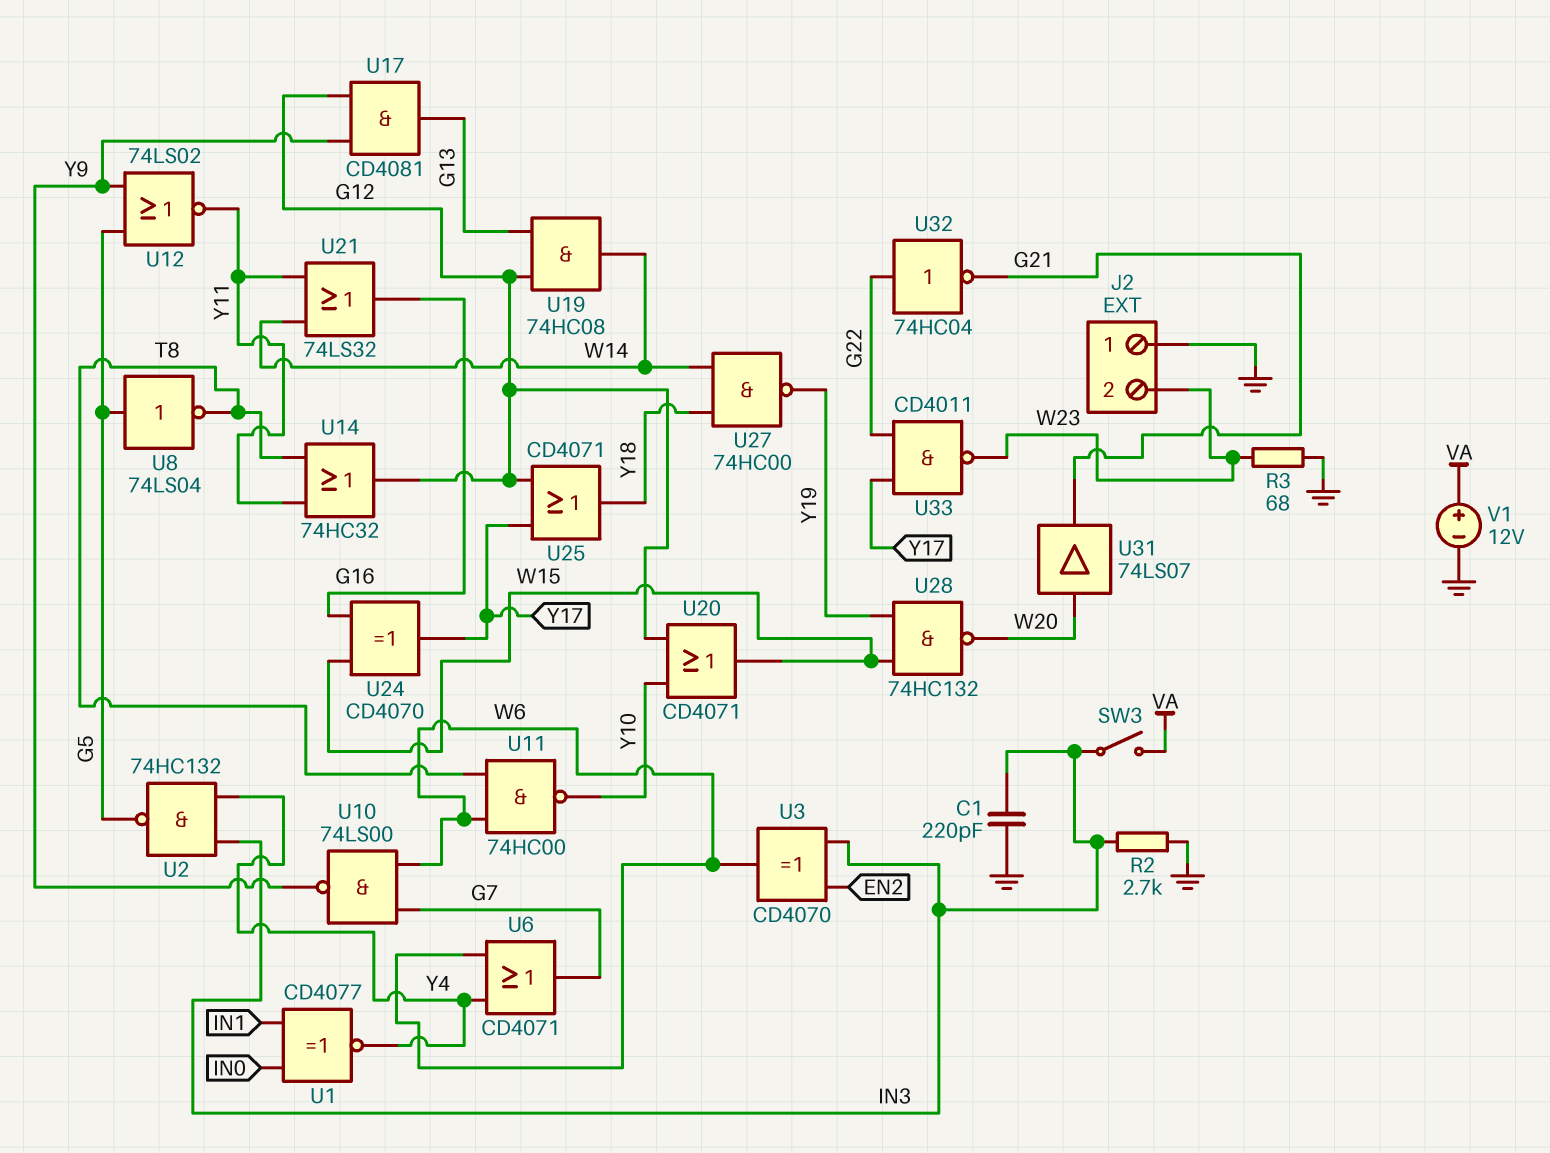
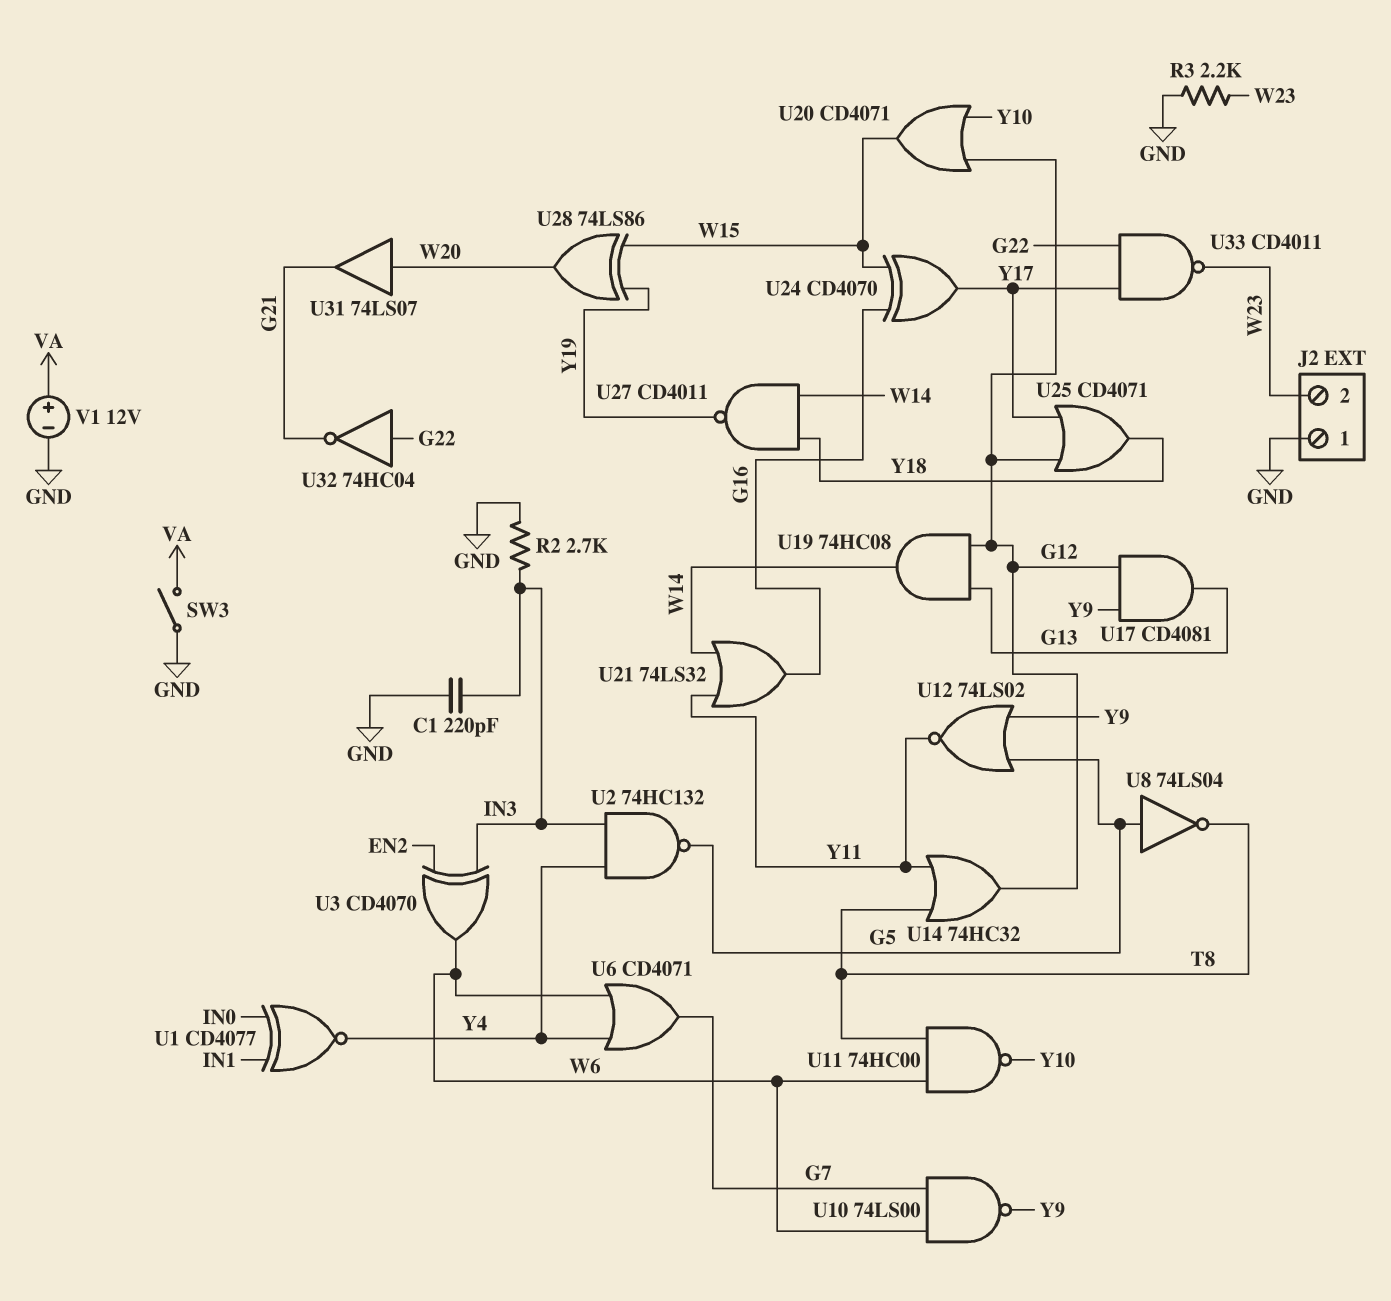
R3: 68 (GND, W23) -> 2.2k (GND, W23)
SW3: switch (IN3, VA) -> switch (GND, VA)
U27: NAND 74HC00 (in W14, in Y18, out Y19) -> NAND CD4011 (in W14, in Y18, out Y19)
U28: NAND 74HC132 (in W15, in Y19, out W20) -> XOR 74LS86 (in W15, in Y19, out W20)

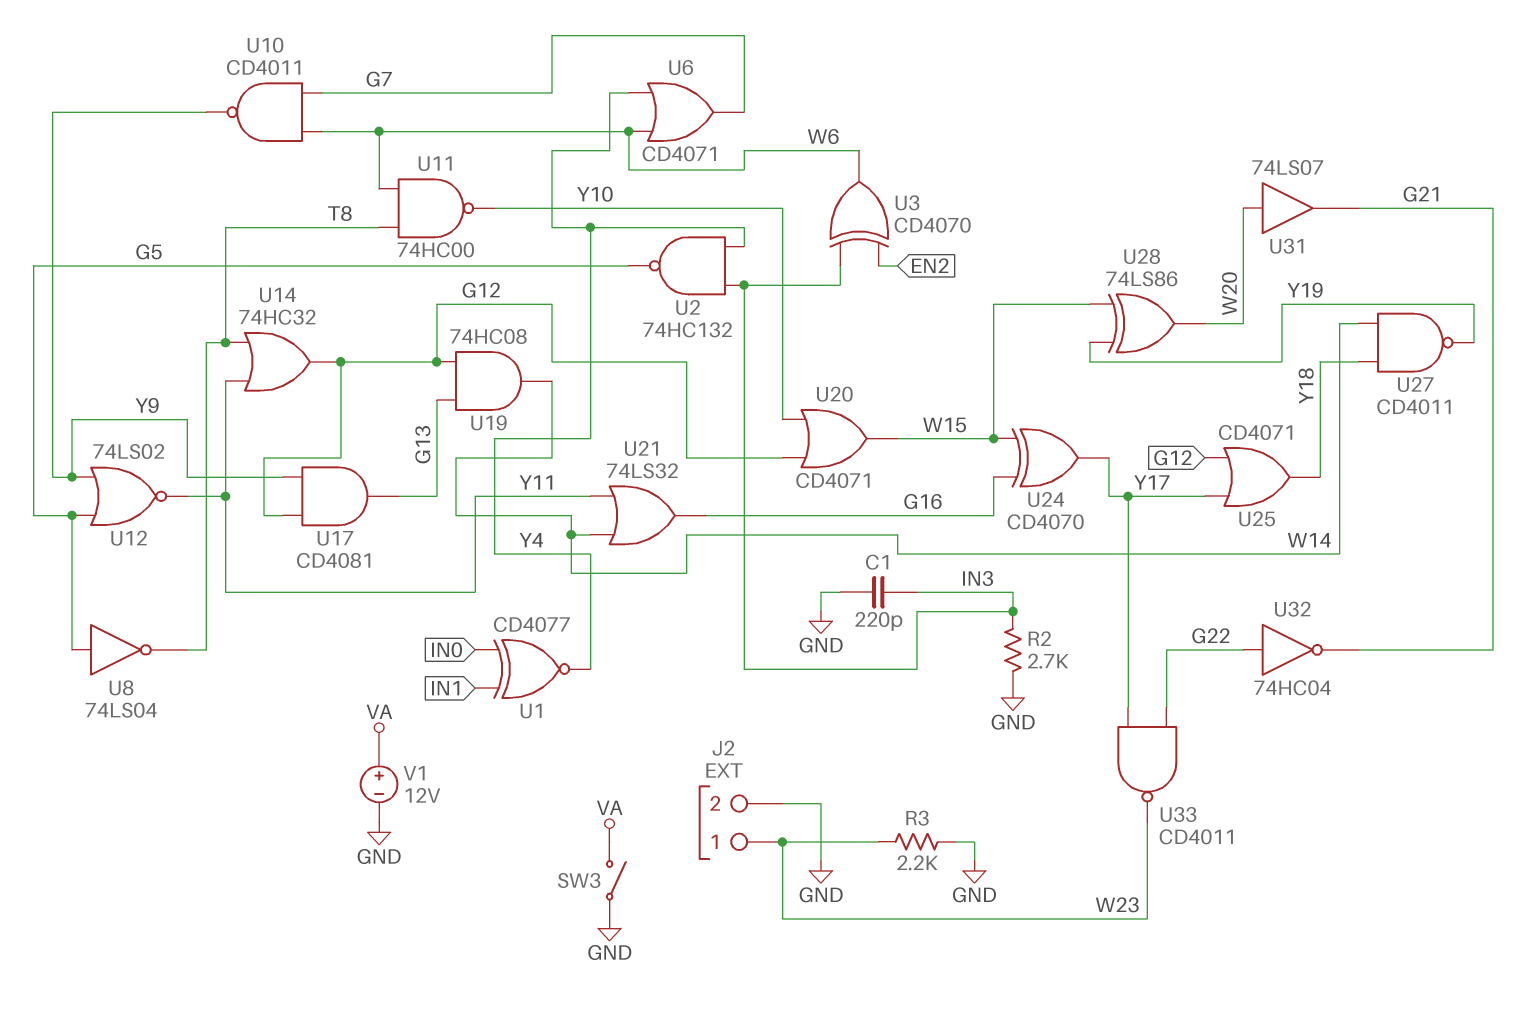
J2 pin 1: GND -> W23
J2 pin 2: W23 -> GND
U10: NAND 74LS00 (in G7, in W6, out Y9) -> NAND CD4011 (in G7, in W6, out Y9)

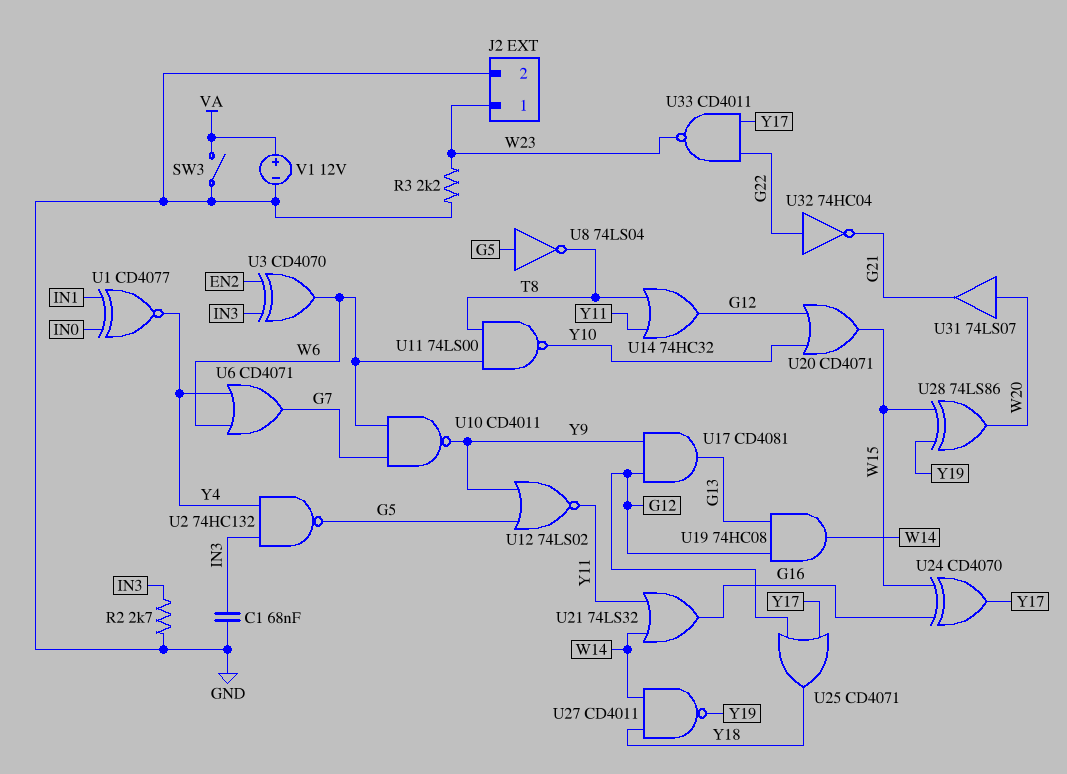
C1: 220pF (GND, IN3) -> 68nF (GND, IN3)
U11: NAND 74HC00 (in T8, in W6, out Y10) -> NAND 74LS00 (in T8, in W6, out Y10)

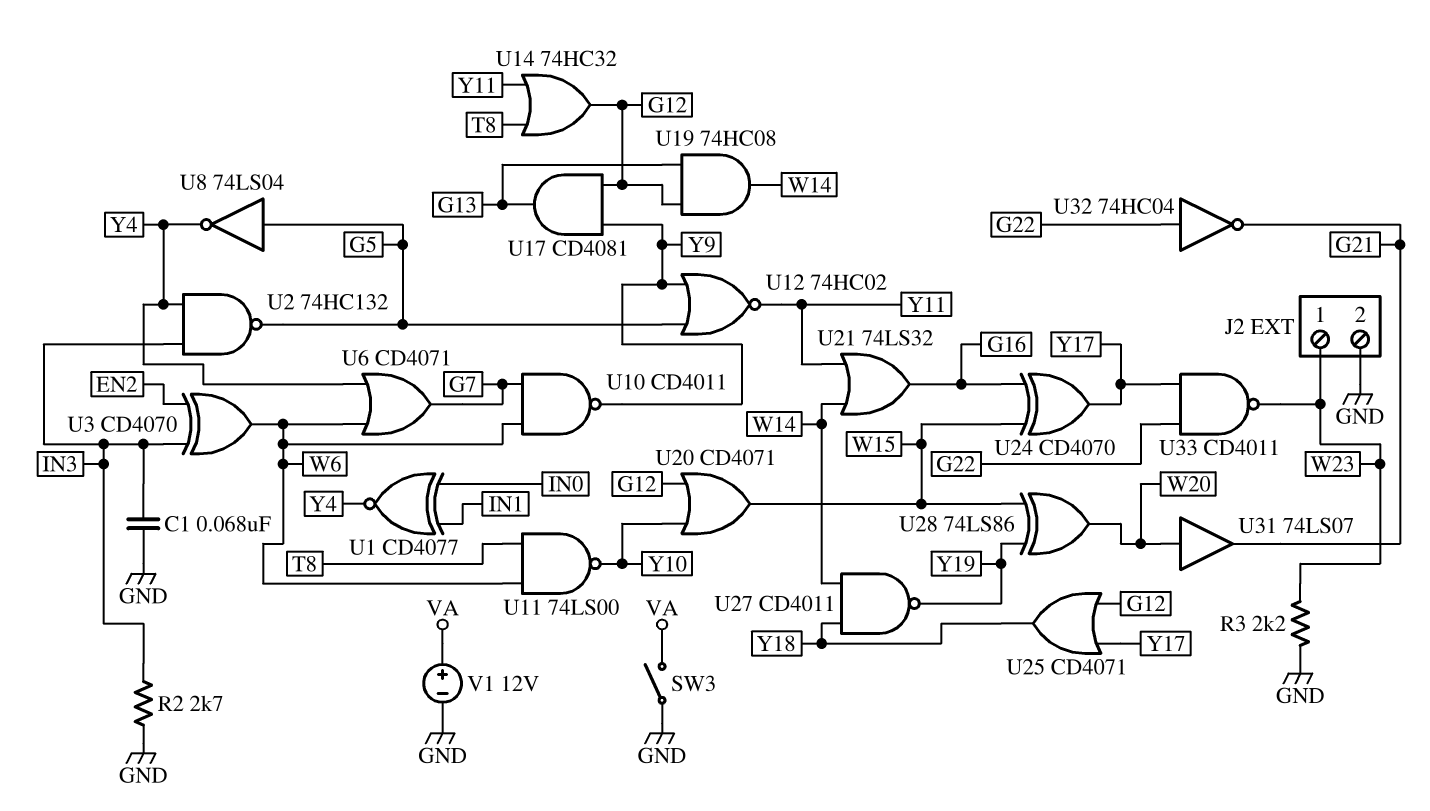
U8: NOT 74LS04 (in G5, out T8) -> NOT 74LS04 (in G5, out Y4)
U12: NOR 74LS02 (in G5, in Y9, out Y11) -> NOR 74HC02 (in G5, in Y9, out Y11)

